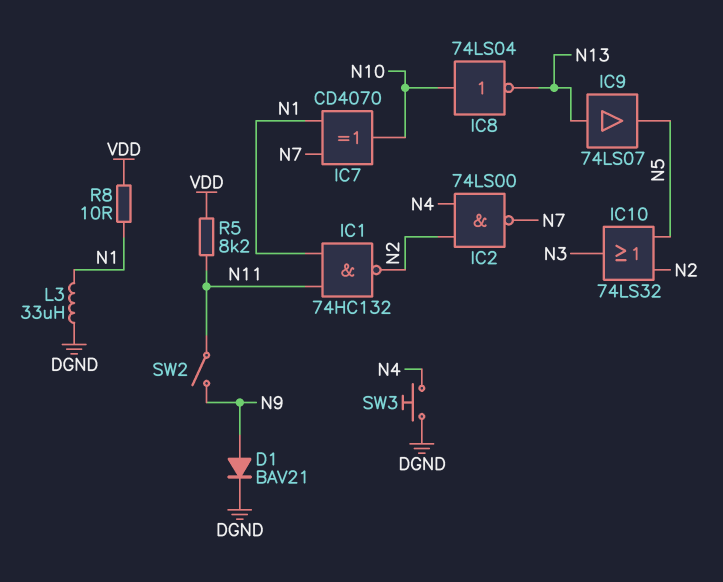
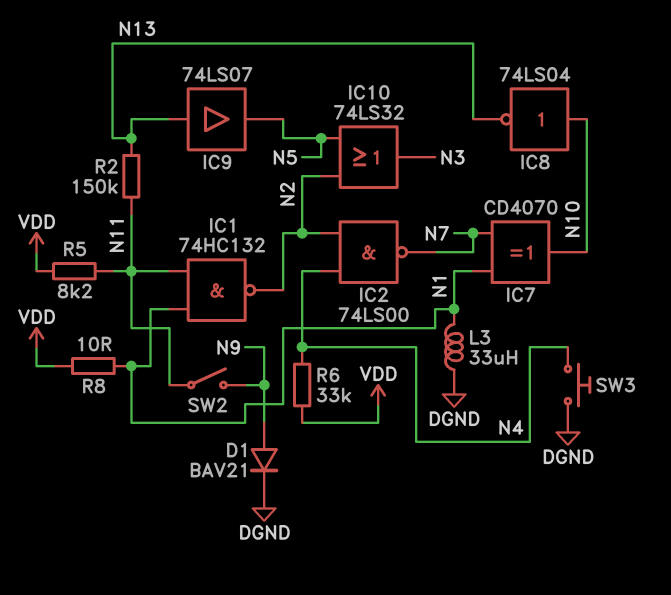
R2: none -> 150k (N11, N13)
R6: none -> 33k (N4, VDD)

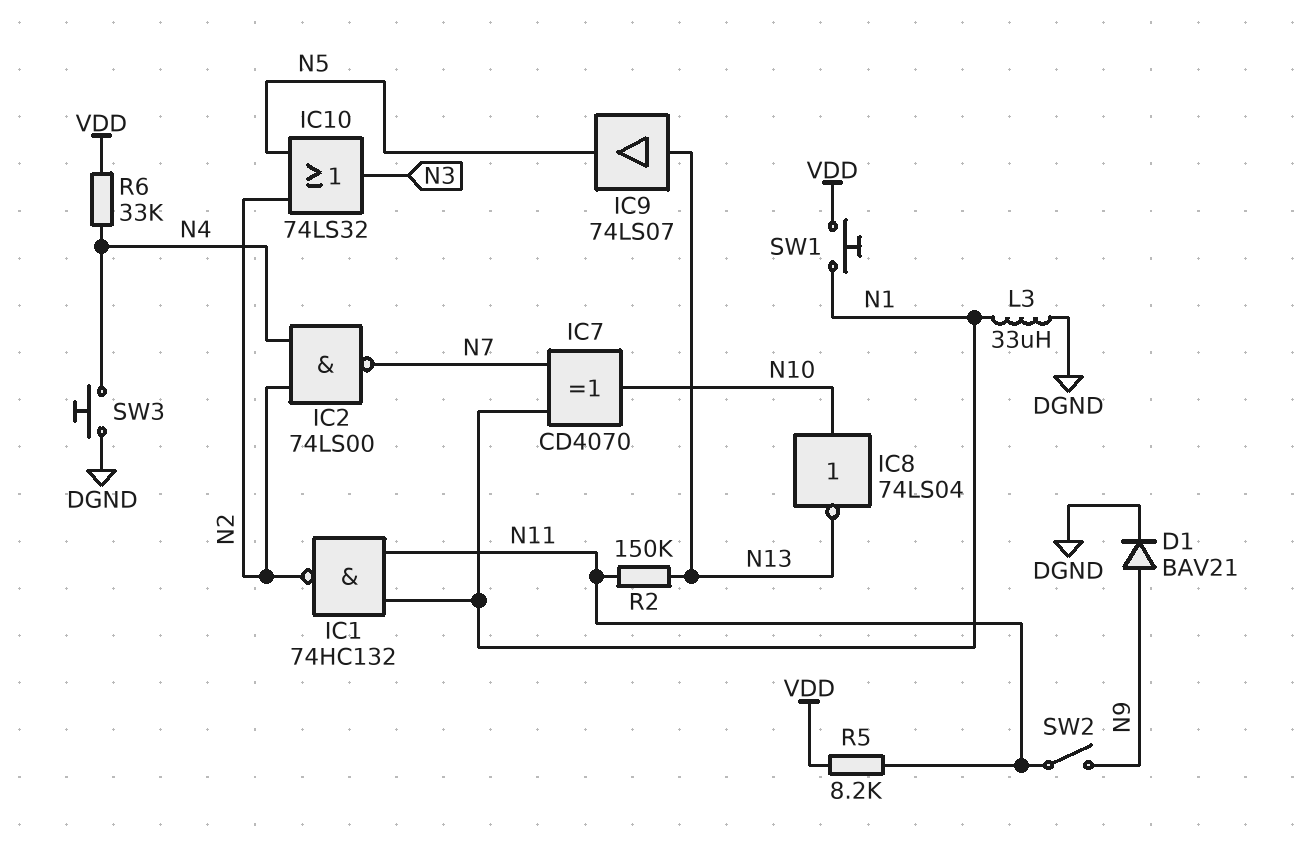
R8: 10 (N1, VDD) -> none
SW1: none -> button (N1, VDD)

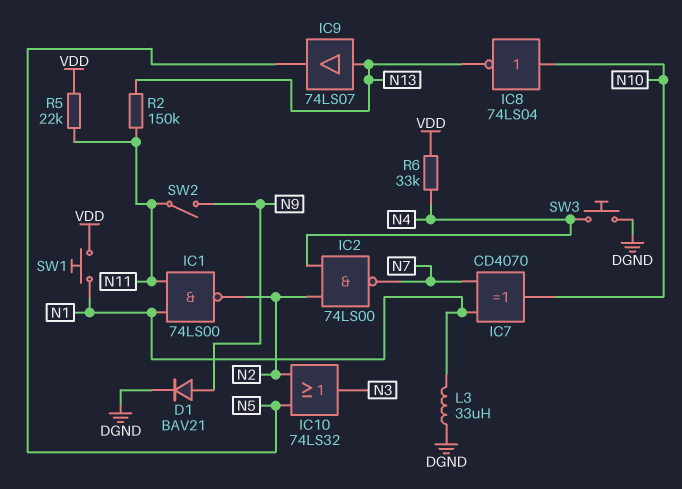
IC1: NAND 74HC132 (in N1, in N11, out N2) -> NAND 74LS00 (in N1, in N11, out N2)
R5: 8.2k (N11, VDD) -> 22k (N11, VDD)

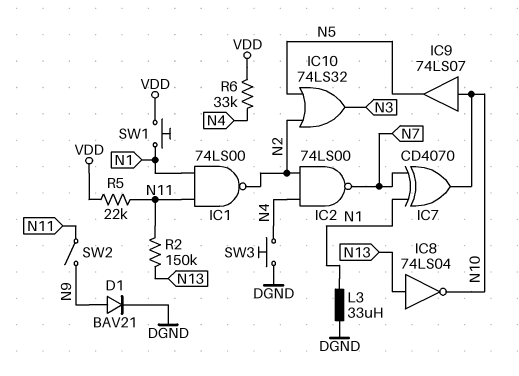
IC8: NOT 74LS04 (in N10, out N13) -> NOT 74LS04 (in N13, out N10)
IC9: buffer 74LS07 (in N13, out N5) -> buffer 74LS07 (in N10, out N5)

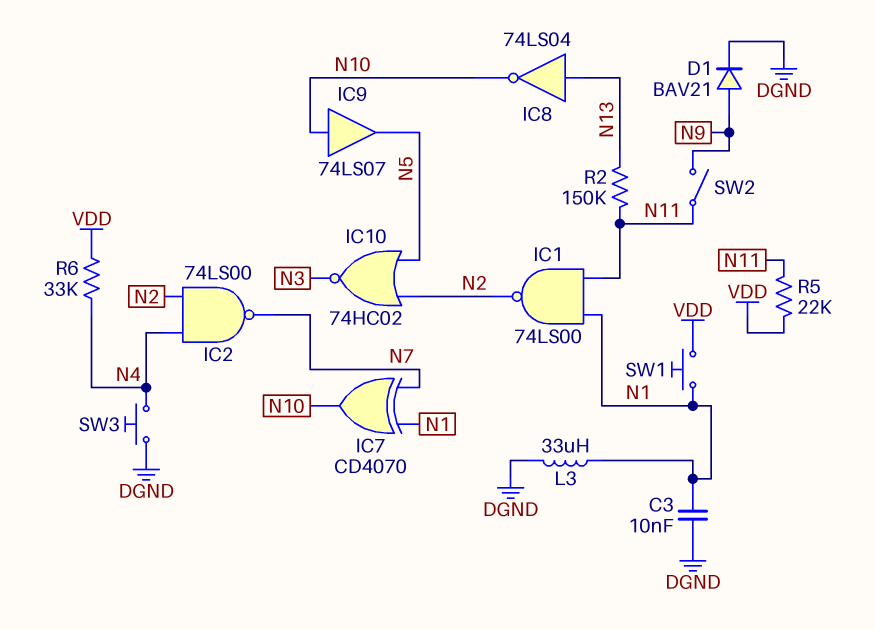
C3: none -> 10nF (DGND, N1)
IC10: OR 74LS32 (in N2, in N5, out N3) -> NOR 74HC02 (in N2, in N5, out N3)

